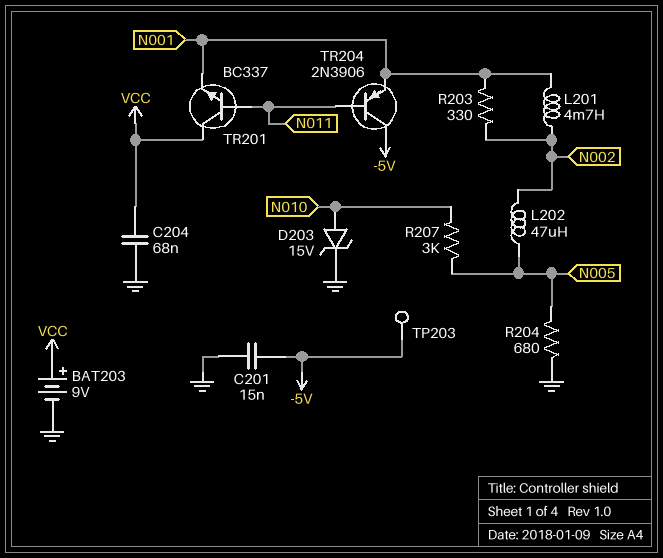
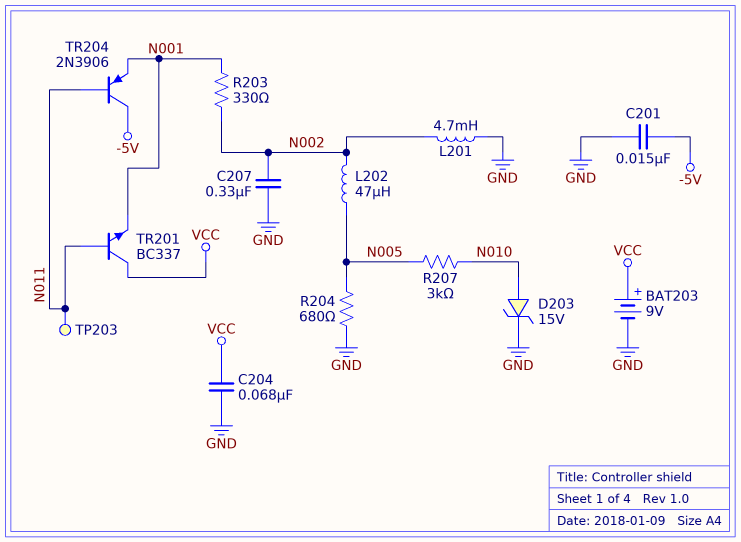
C207: none -> 330nF (GND, N002)
L201: 4.7mH (N001, N002) -> 4.7mH (GND, N002)
TP203: test point (-5V) -> test point (N011)

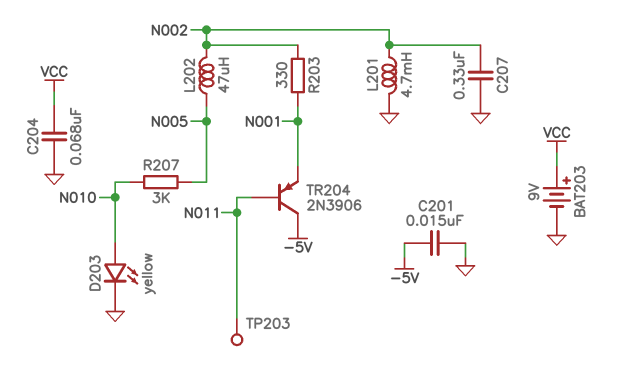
D203: zener 15V (A N010, K GND) -> LED yellow (A N010, K GND)
R204: 680 (GND, N005) -> none
TR201: NPN BC337 (B N011, C VCC, E N001) -> none

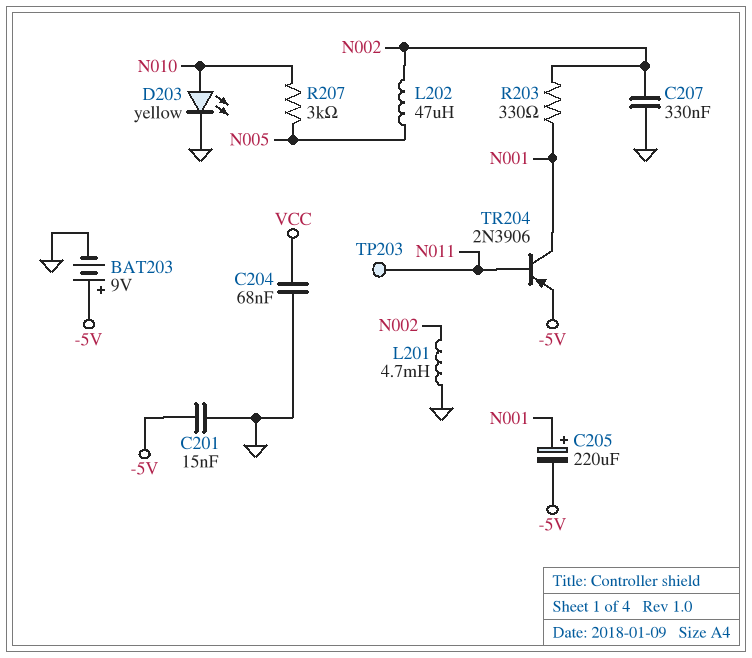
BAT203: 9V (plus VCC, minus GND) -> 9V (plus -5V, minus GND)
C205: none -> 220uF (plus N001, minus -5V)
TR204: PNP 2N3906 (B N011, C -5V, E N001) -> PNP 2N3906 (B N011, C N001, E -5V)

